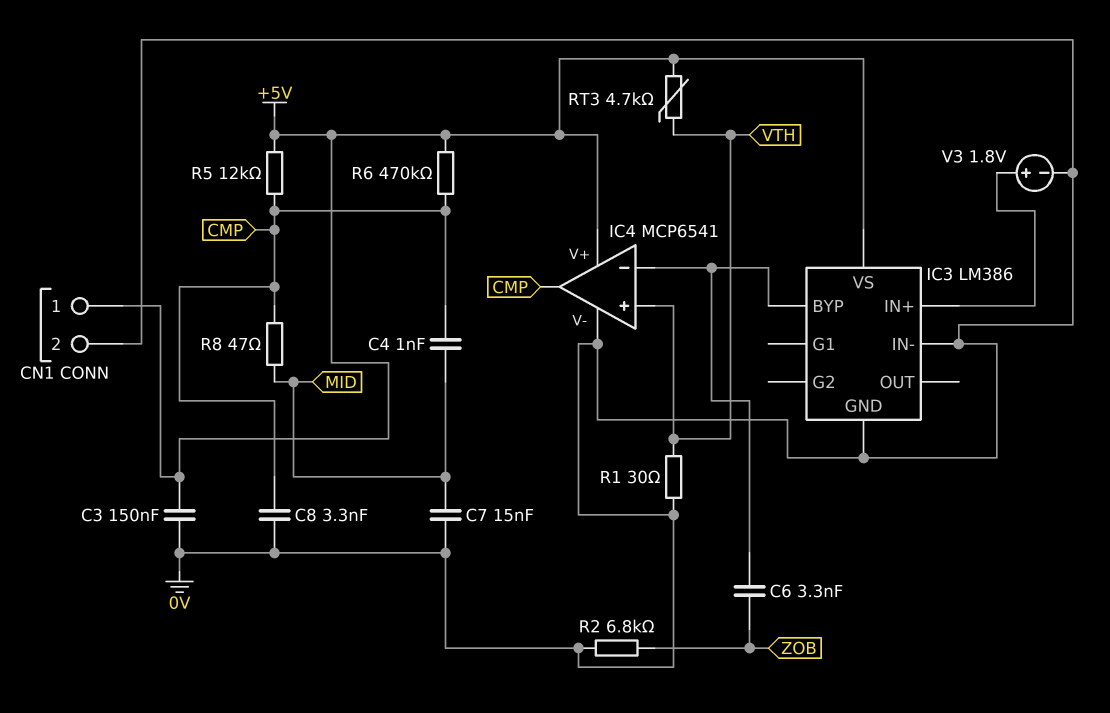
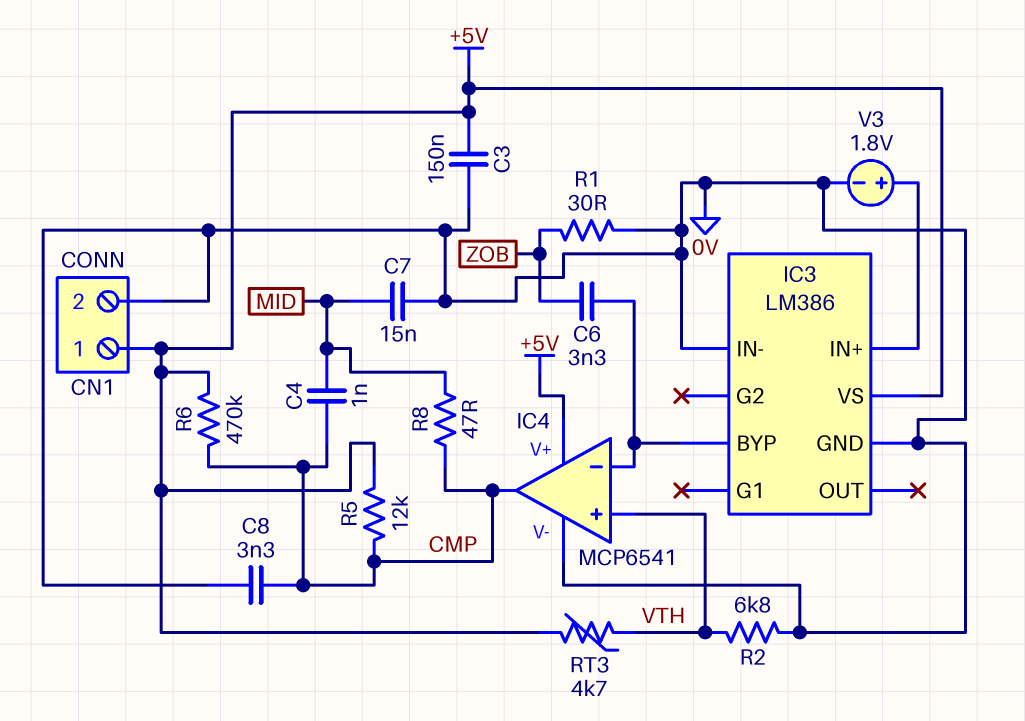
R1: 30 (0V, VTH) -> 30 (0V, ZOB)
R2: 6.8k (0V, ZOB) -> 6.8k (0V, VTH)

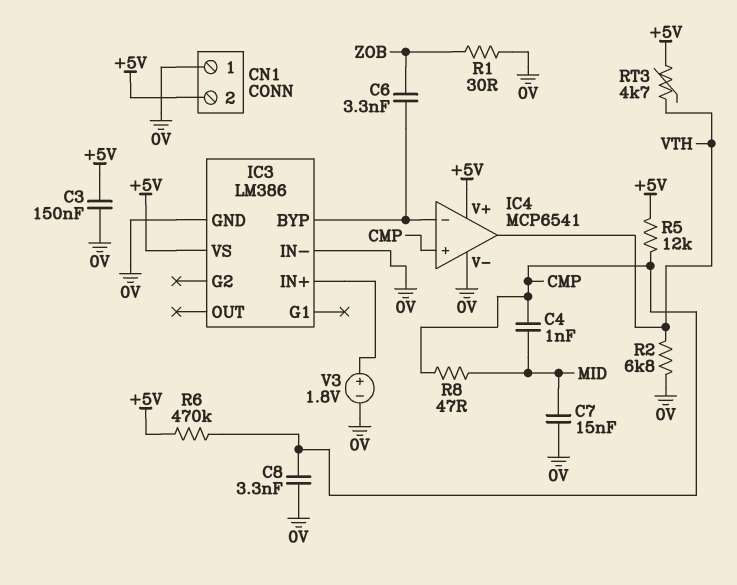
CN1 pin 1: +5V -> 0V
CN1 pin 2: 0V -> +5V
IC4 pin in+: VTH -> CMP
IC4 pin out: CMP -> VTH

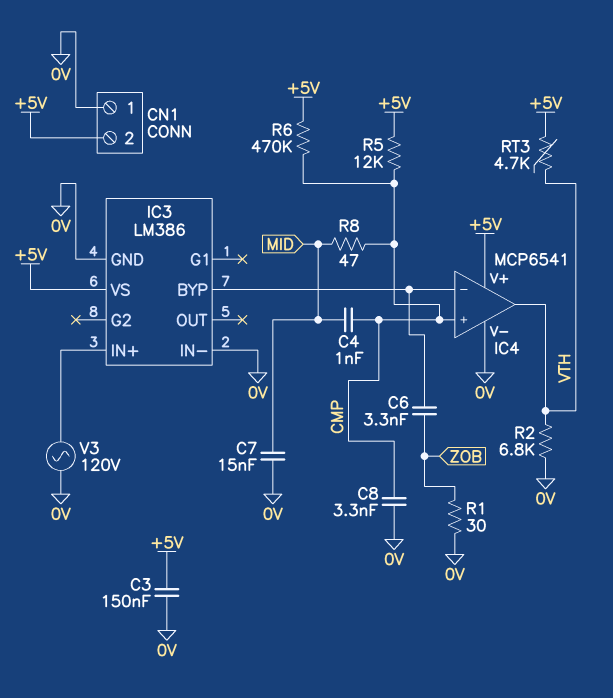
V3: 1.8V (plus IC3/IN+, minus 0V) -> AC 120V (0V, IC3/IN+)

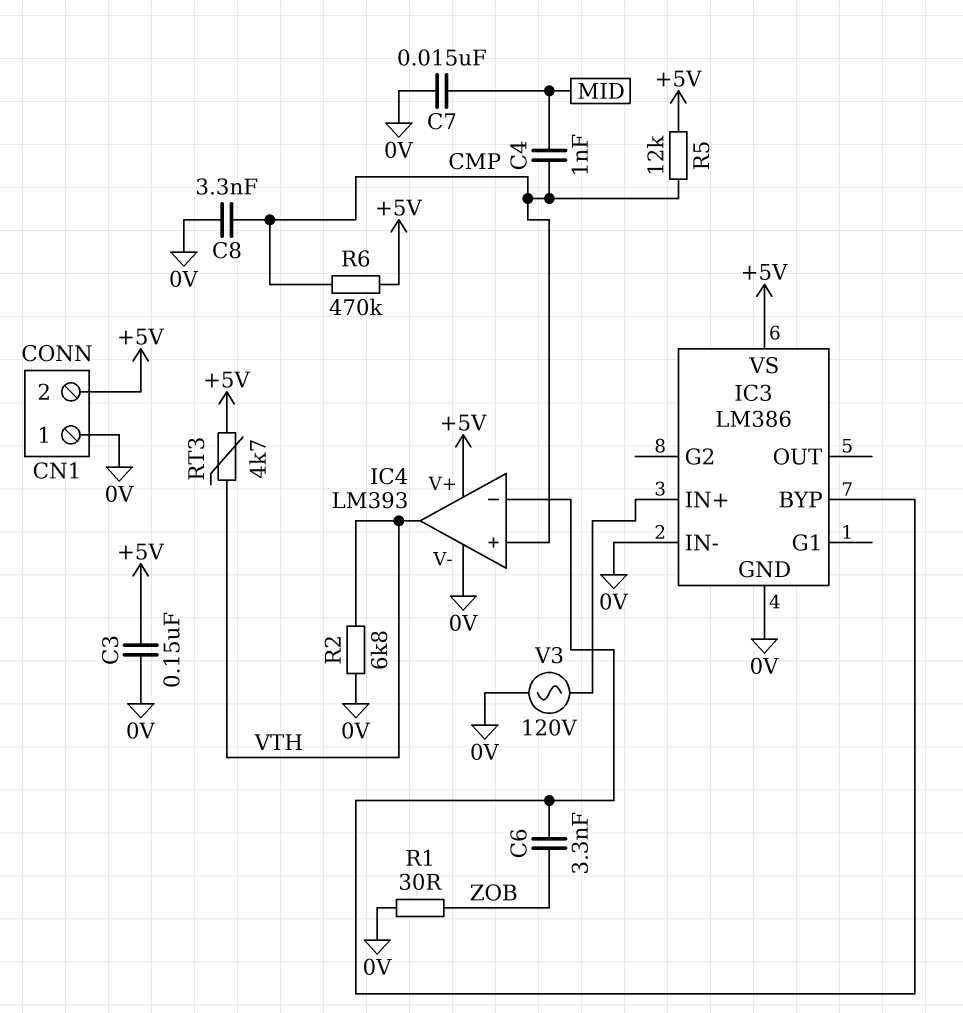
IC4: MCP6541 -> LM393
R8: 47 (CMP, MID) -> none

